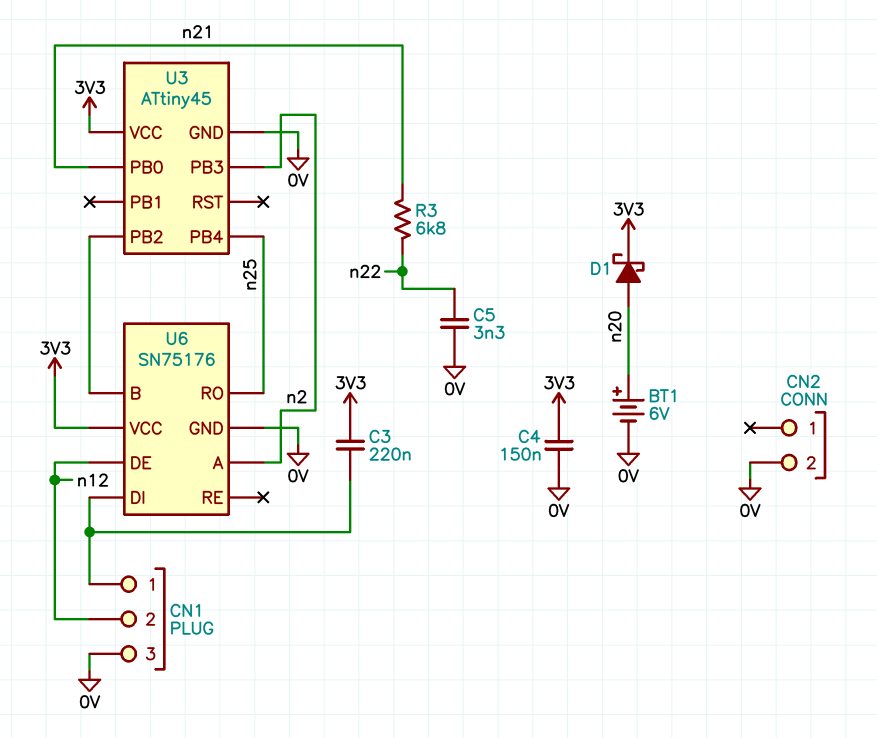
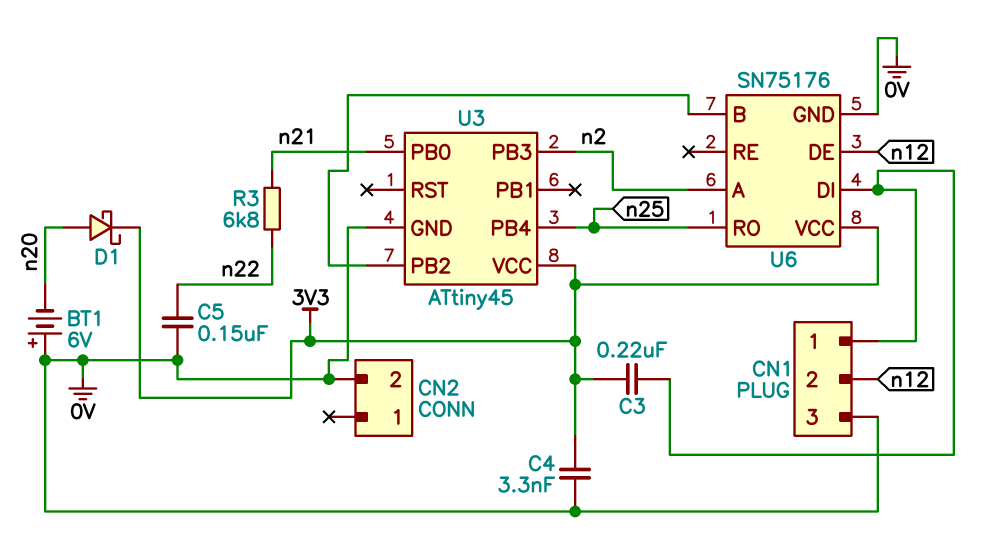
BT1: 6V (plus n20, minus 0V) -> 6V (plus 0V, minus n20)
C4: 150nF (0V, 3V3) -> 3.3nF (0V, 3V3)
C5: 3.3nF (0V, n22) -> 150nF (0V, n22)

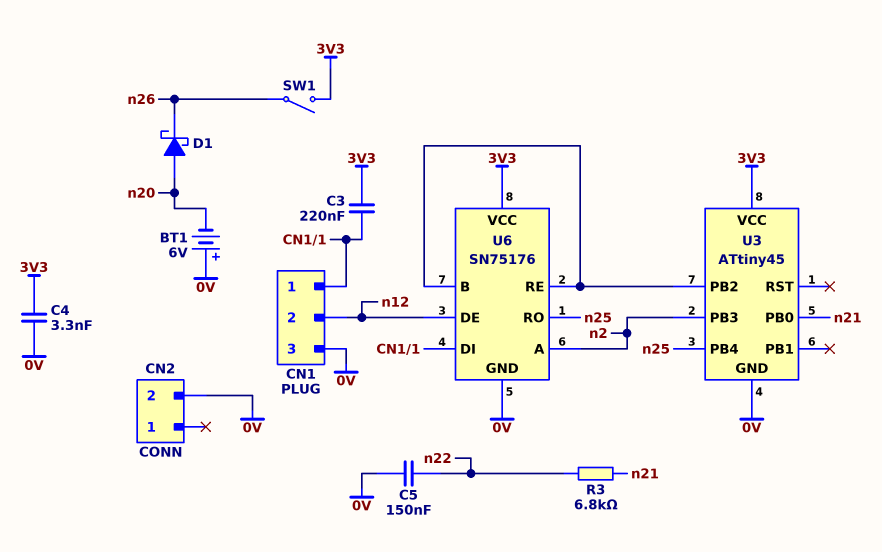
D1: schottky (A n20, K 3V3) -> schottky (A n20, K n26)
SW1: none -> switch (3V3, n26)
U6 pin RE: none -> U3/PB2

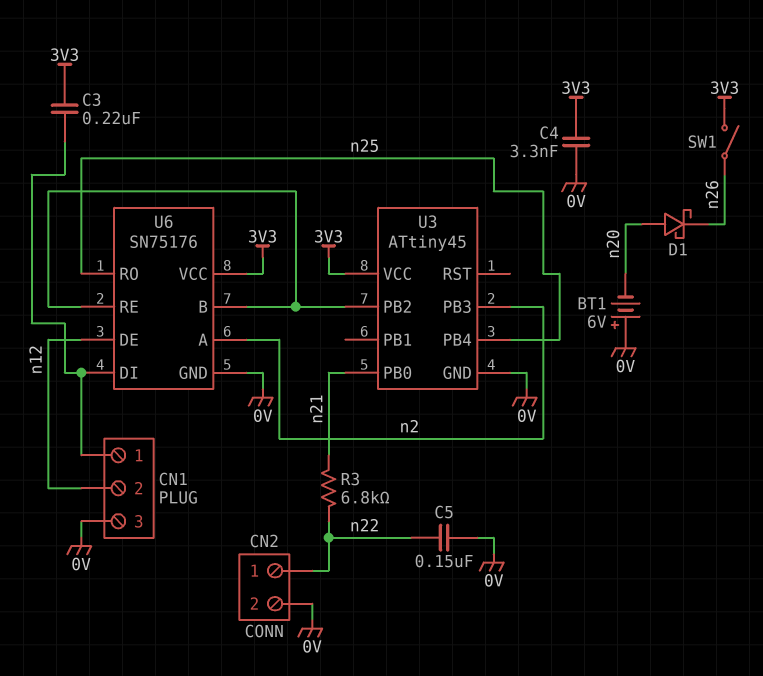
CN2 pin 1: none -> n22

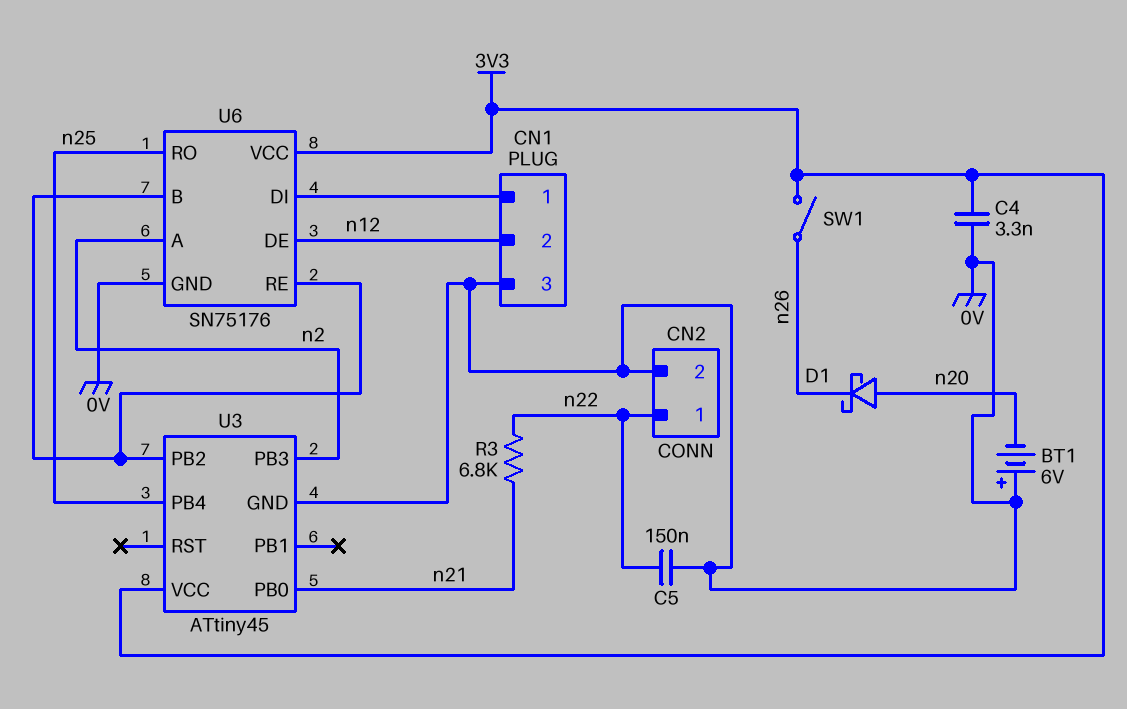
C3: 220nF (3V3, CN1/1) -> none

